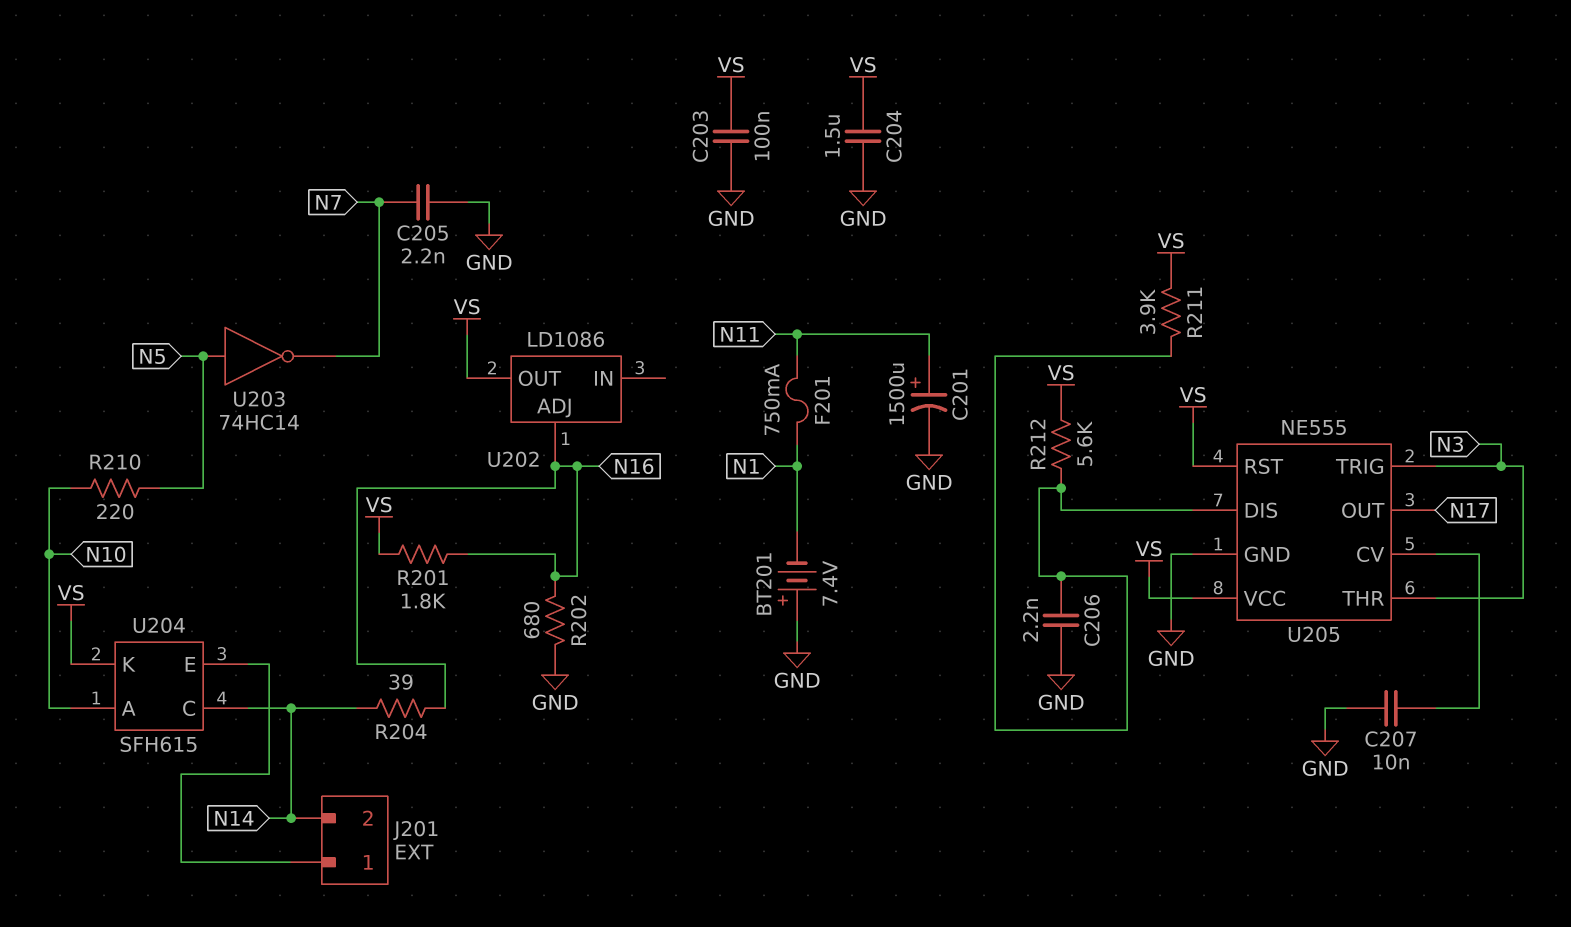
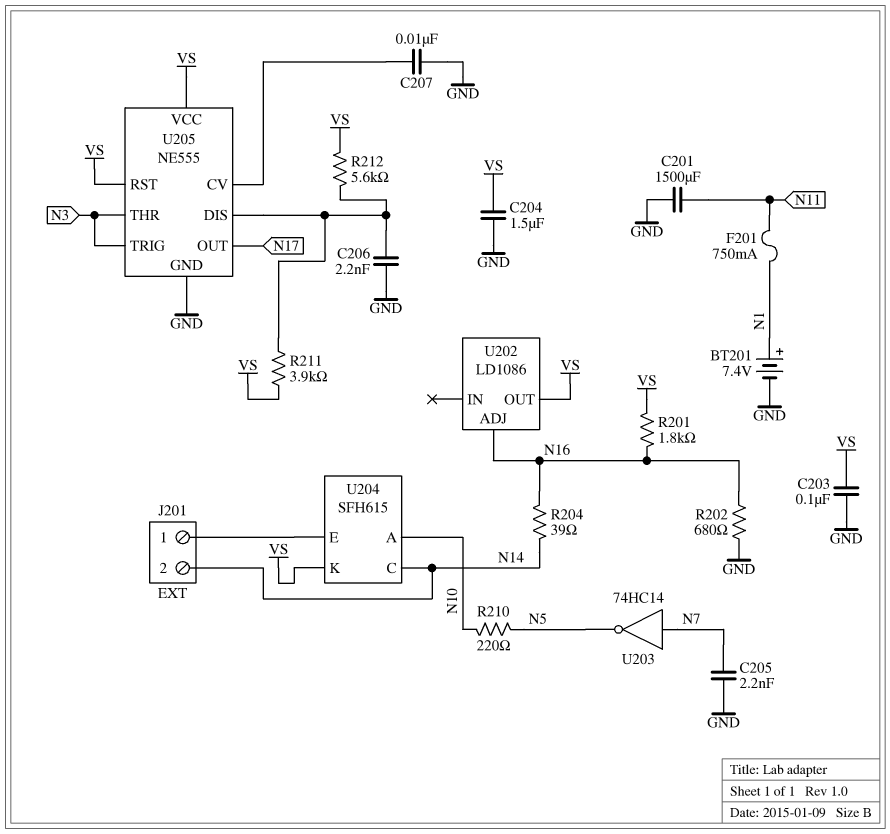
BT201: 7.4V (plus GND, minus N1) -> 7.4V (plus N1, minus GND)
C201: 1500uF (plus N11, minus GND) -> 1500uF (GND, N11)
U203: NOT 74HC14 (in N5, out N7) -> NOT 74HC14 (in N7, out N5)

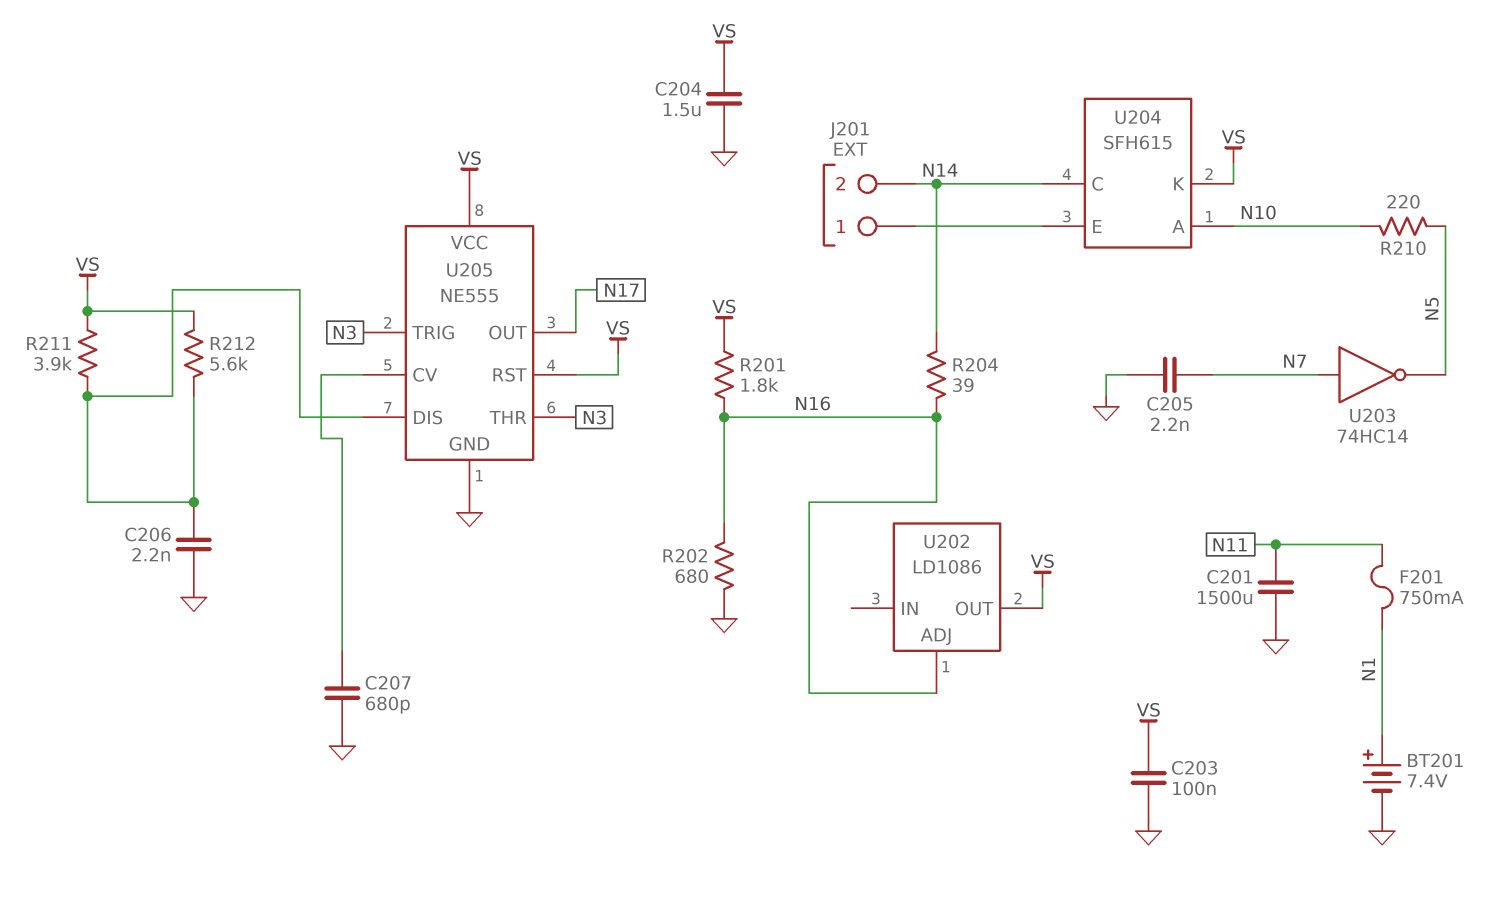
C207: 10nF (GND, U205/CV) -> 680pF (GND, U205/CV)

